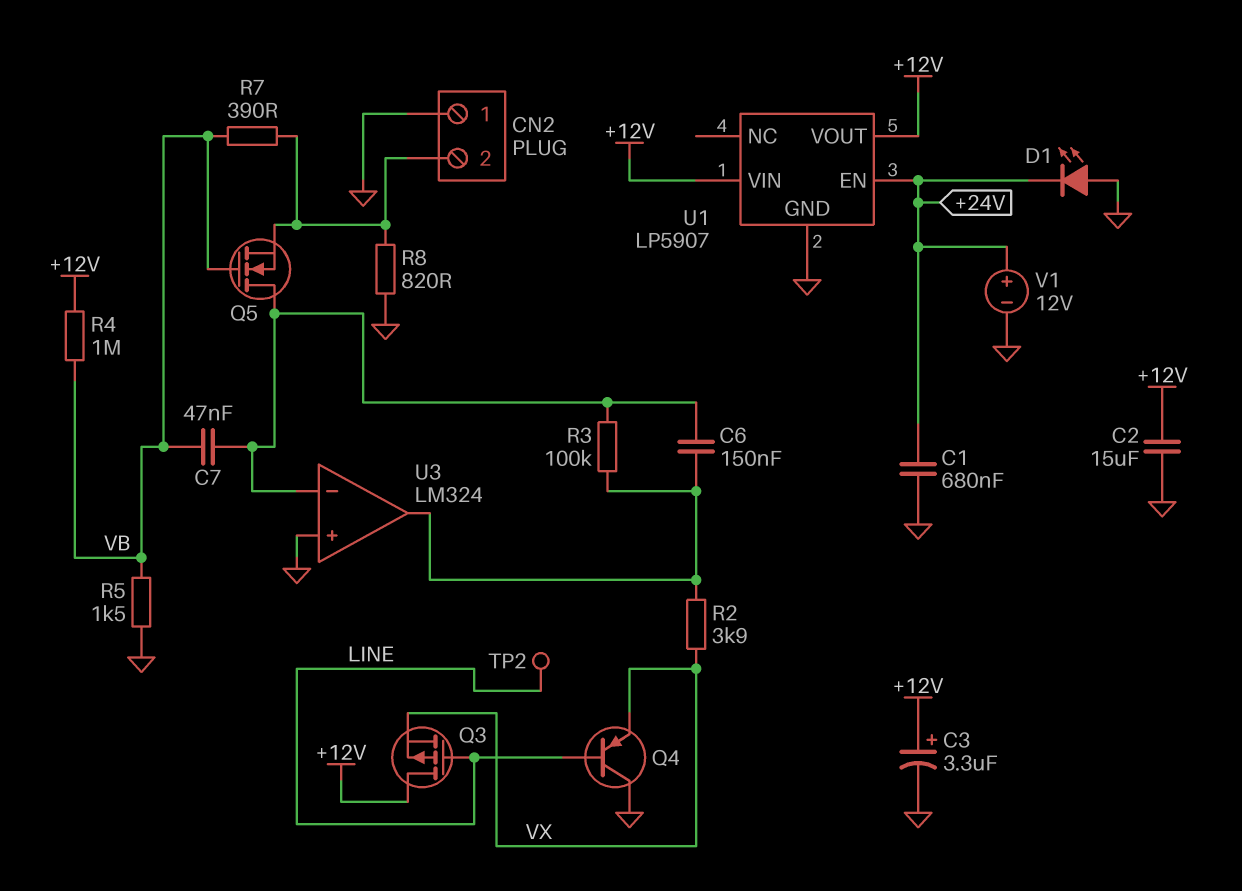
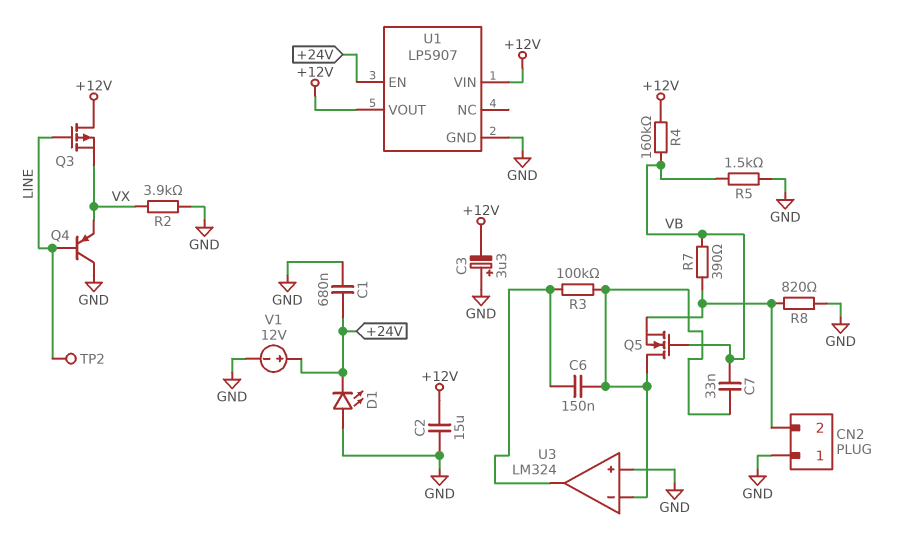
C3: 3.3uF (plus +12V, minus GND) -> 3.3uF (plus GND, minus +12V)
C7: 47nF (U3/in-, VB) -> 33nF (U3/in-, VB)
R2: 3.9k (U3/out, VX) -> 3.9k (GND, VX)
R4: 1M (+12V, VB) -> 160k (+12V, VB)

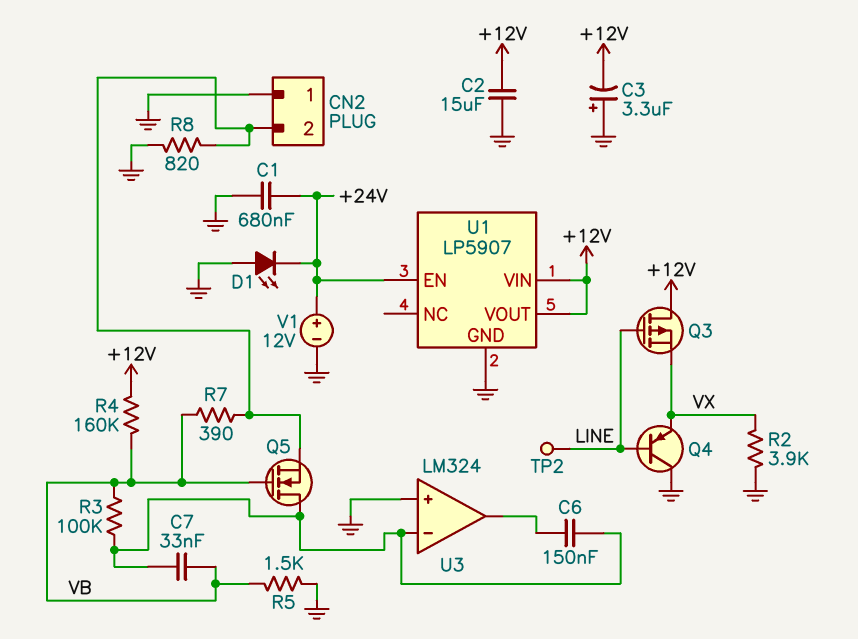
R3: 100k (U3/in-, U3/out) -> 100k (U3/in-, VB)

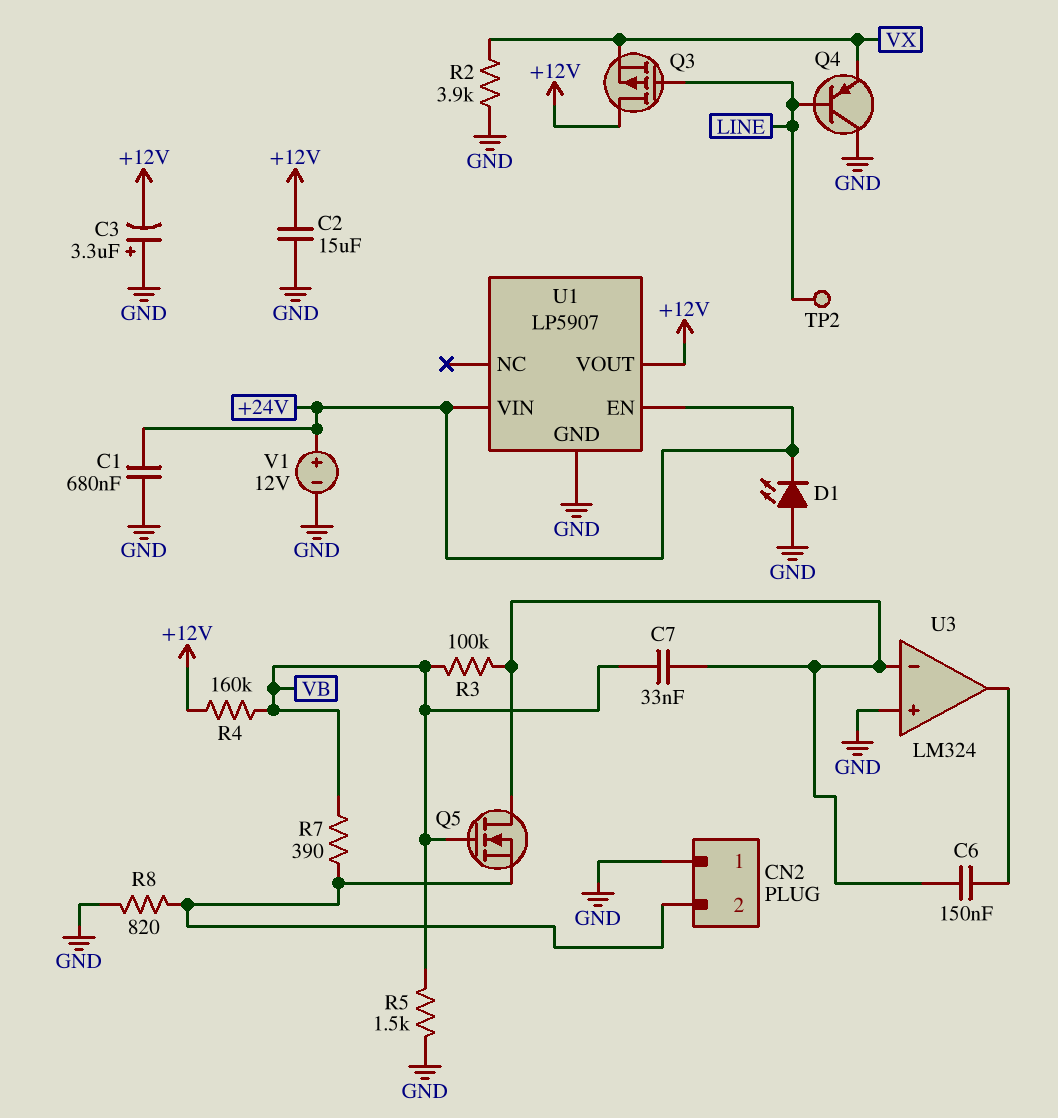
U1 pin VIN: +12V -> +24V

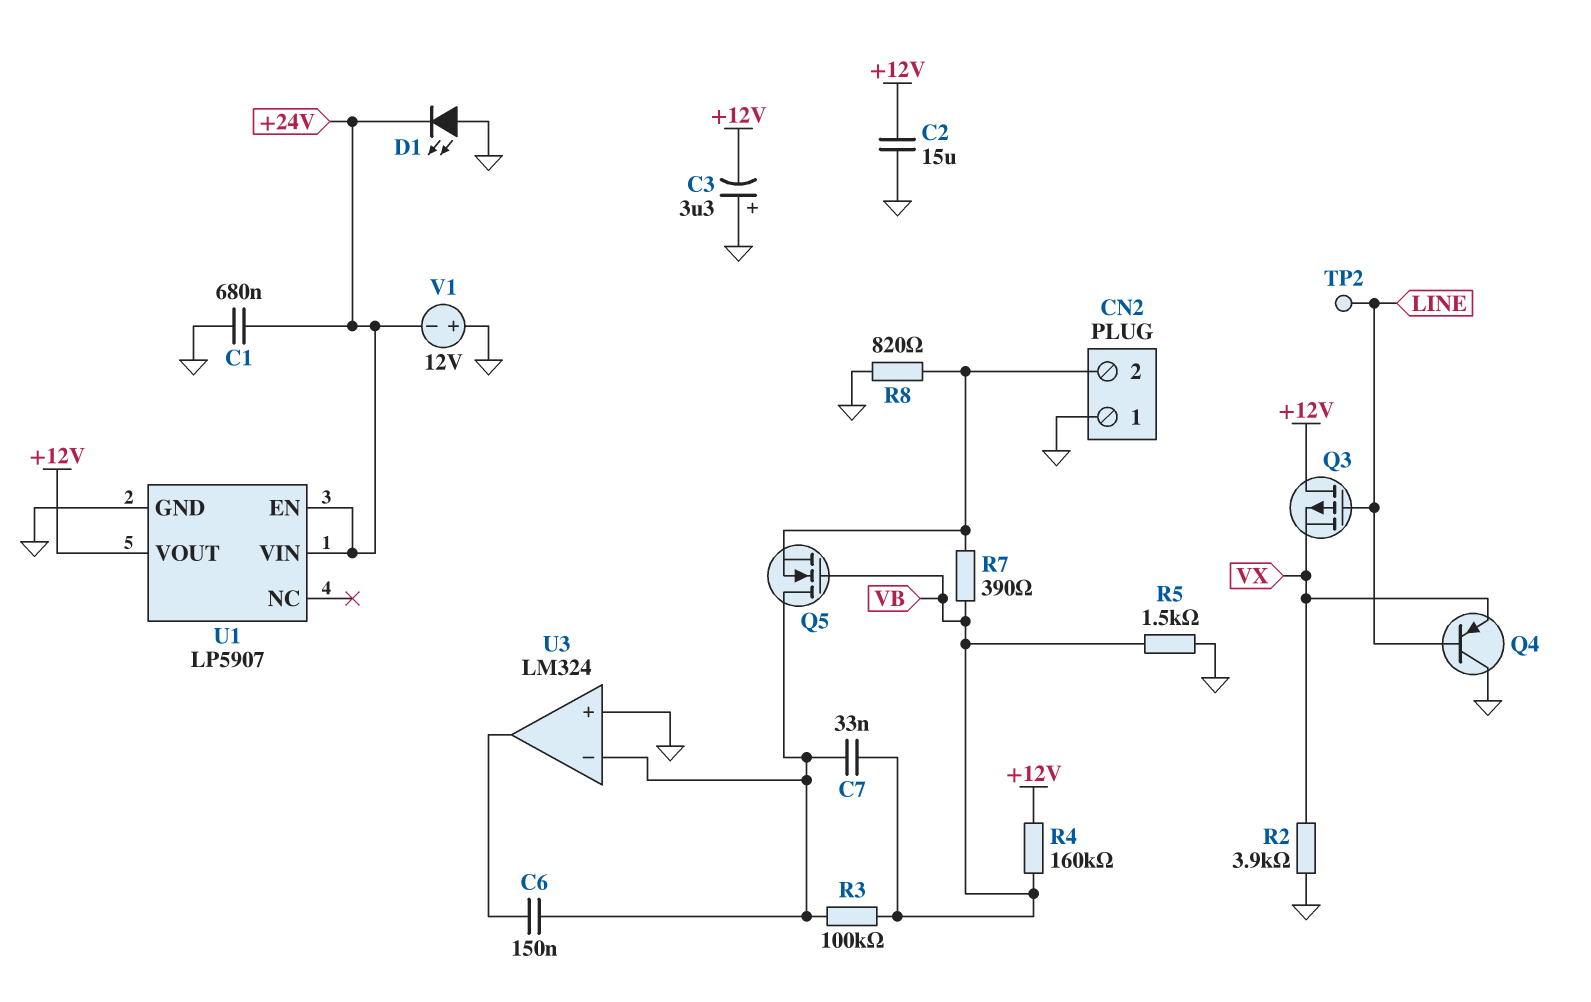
V1: 12V (plus +24V, minus GND) -> 12V (plus GND, minus +24V)

